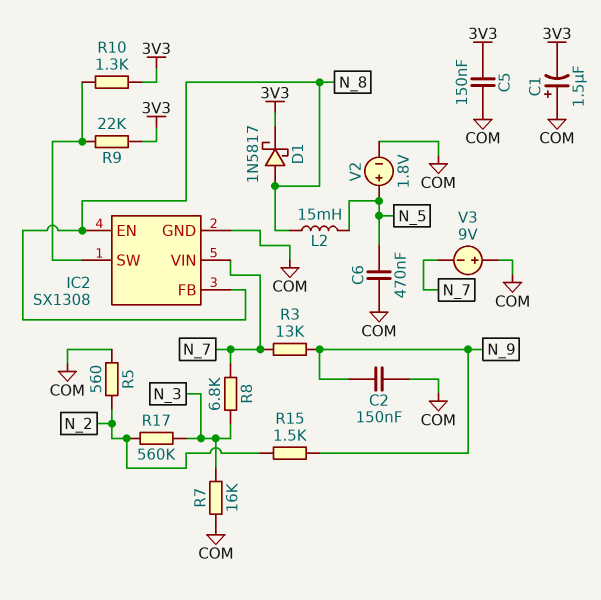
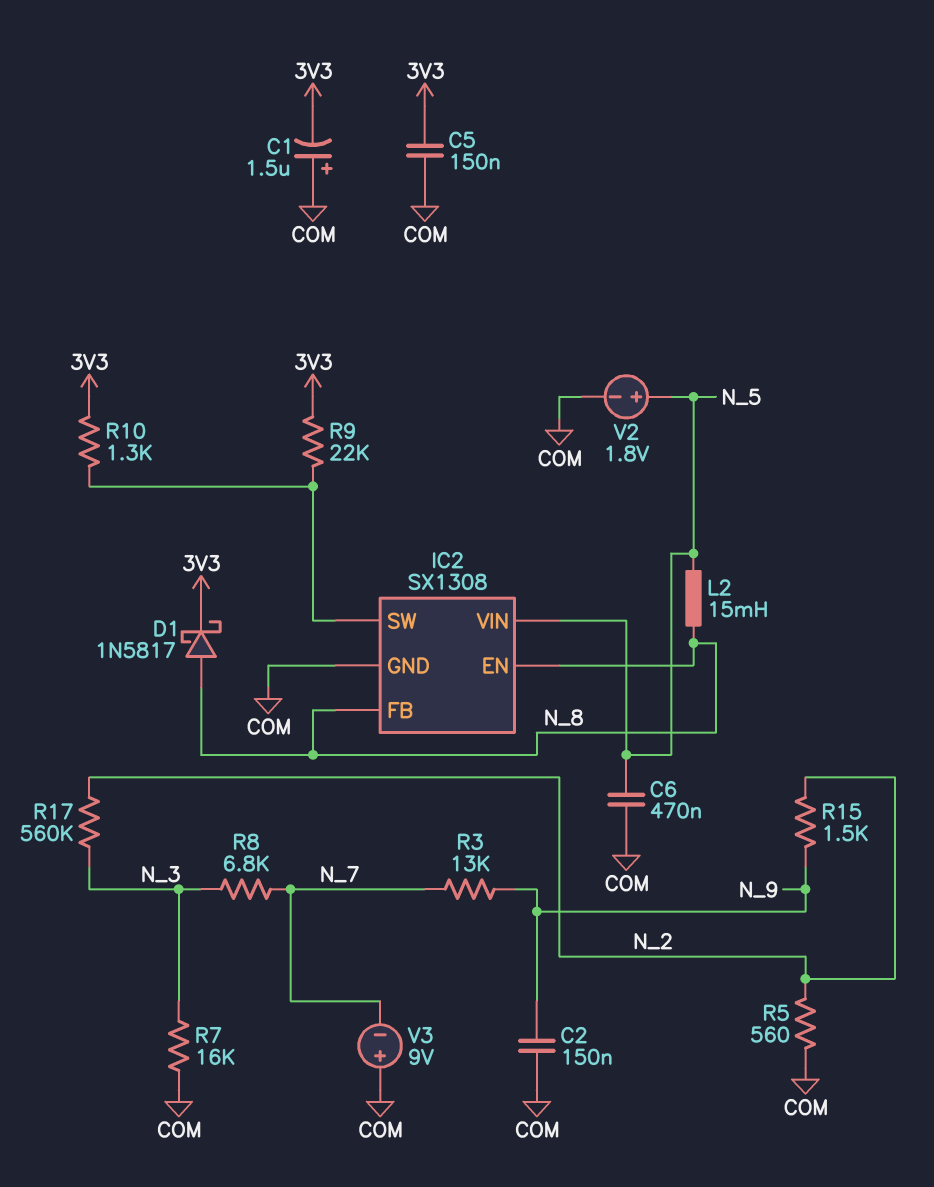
IC2 pin VIN: N_7 -> N_5

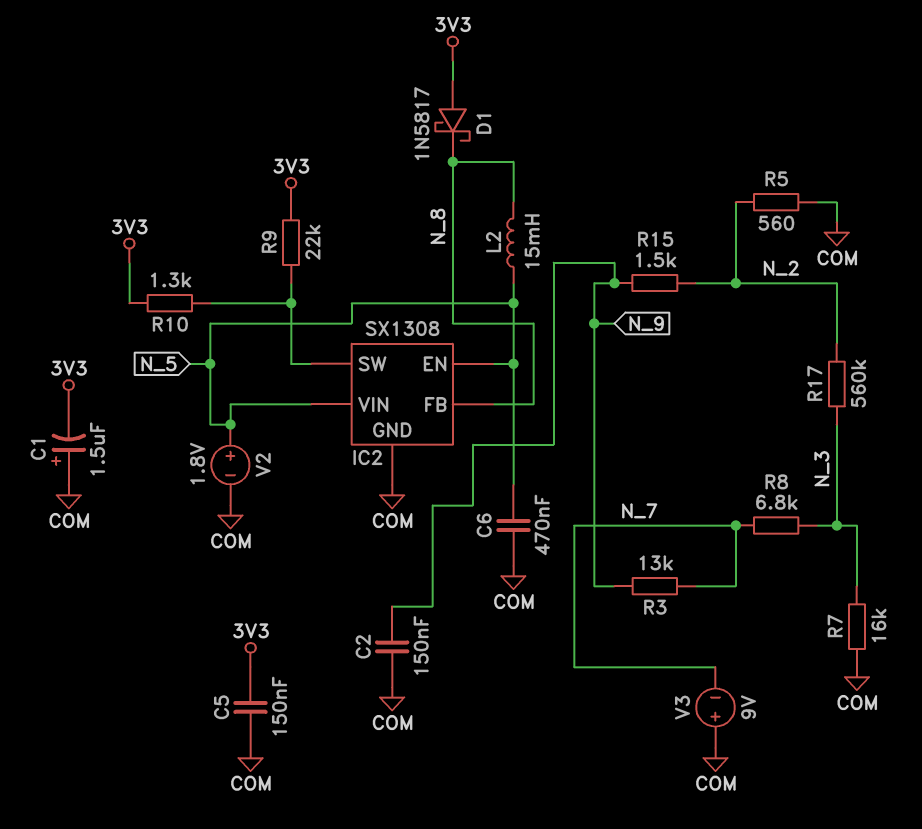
D1: schottky 1N5817 (A N_8, K 3V3) -> schottky 1N5817 (A 3V3, K N_8)
IC2 pin EN: N_8 -> N_5

